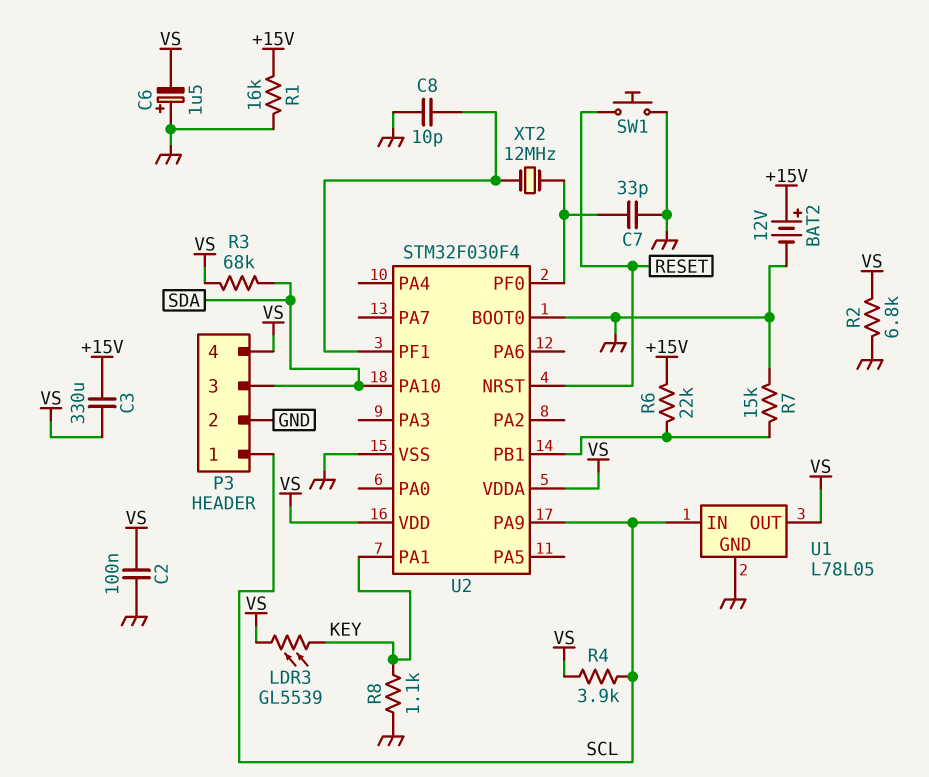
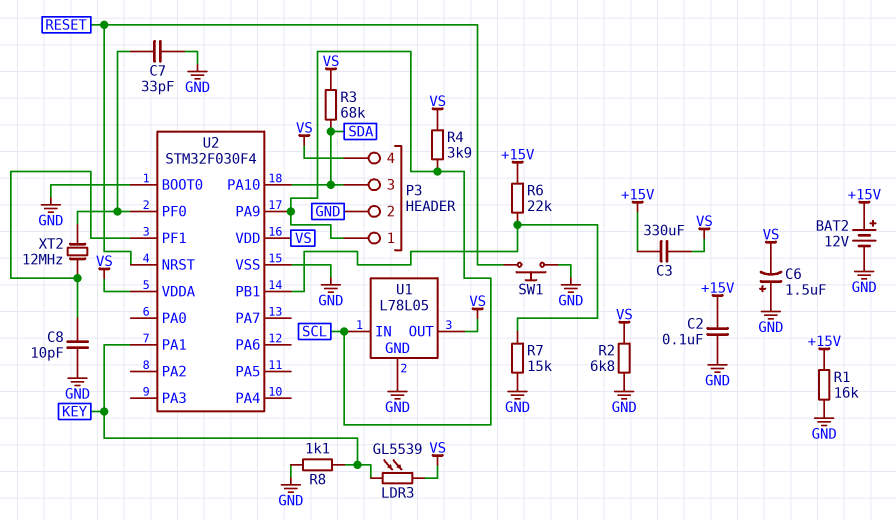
C2: 100nF (GND, VS) -> 100nF (+15V, GND)

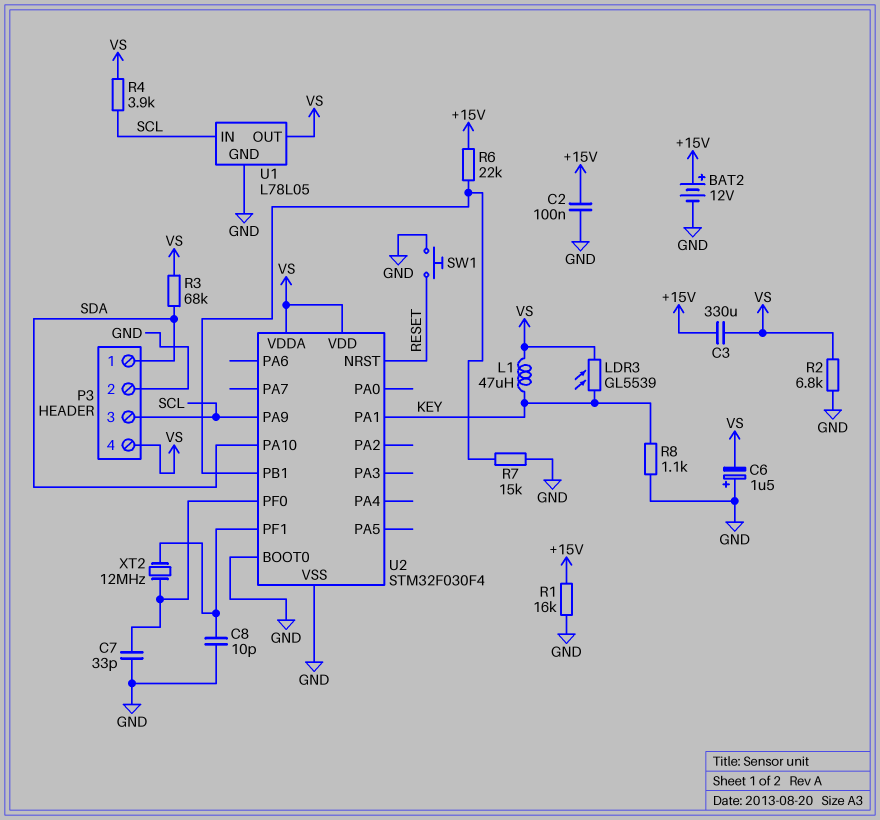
L1: none -> 47uH (KEY, VS)
P3 pin 1: SCL -> SDA
P3 pin 3: SDA -> SCL

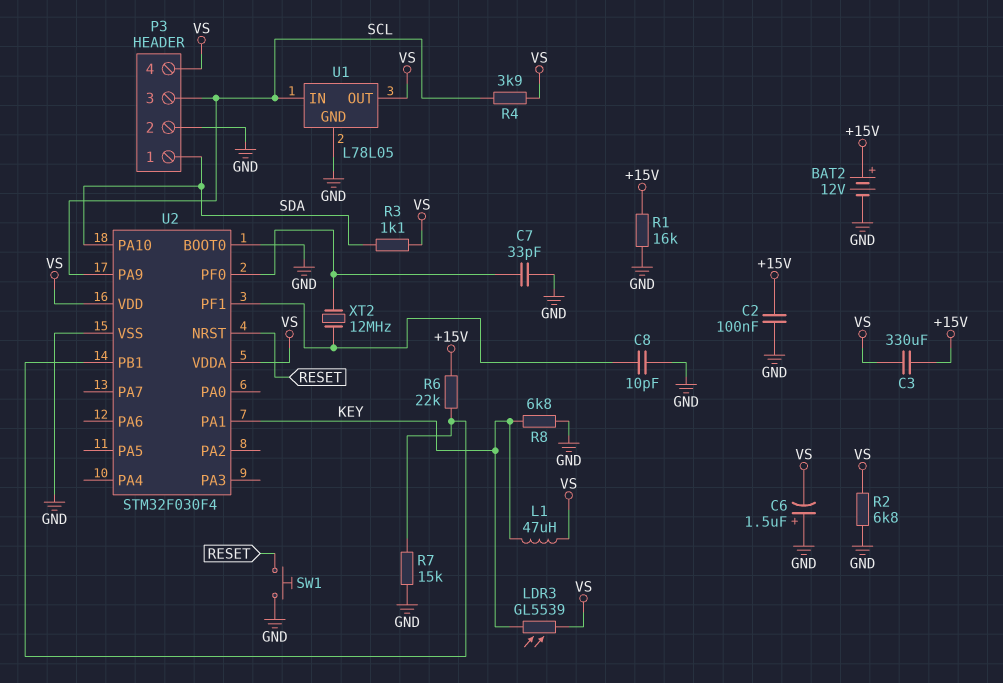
R3: 68k (SDA, VS) -> 1.1k (SDA, VS)
R8: 1.1k (GND, KEY) -> 6.8k (GND, KEY)

